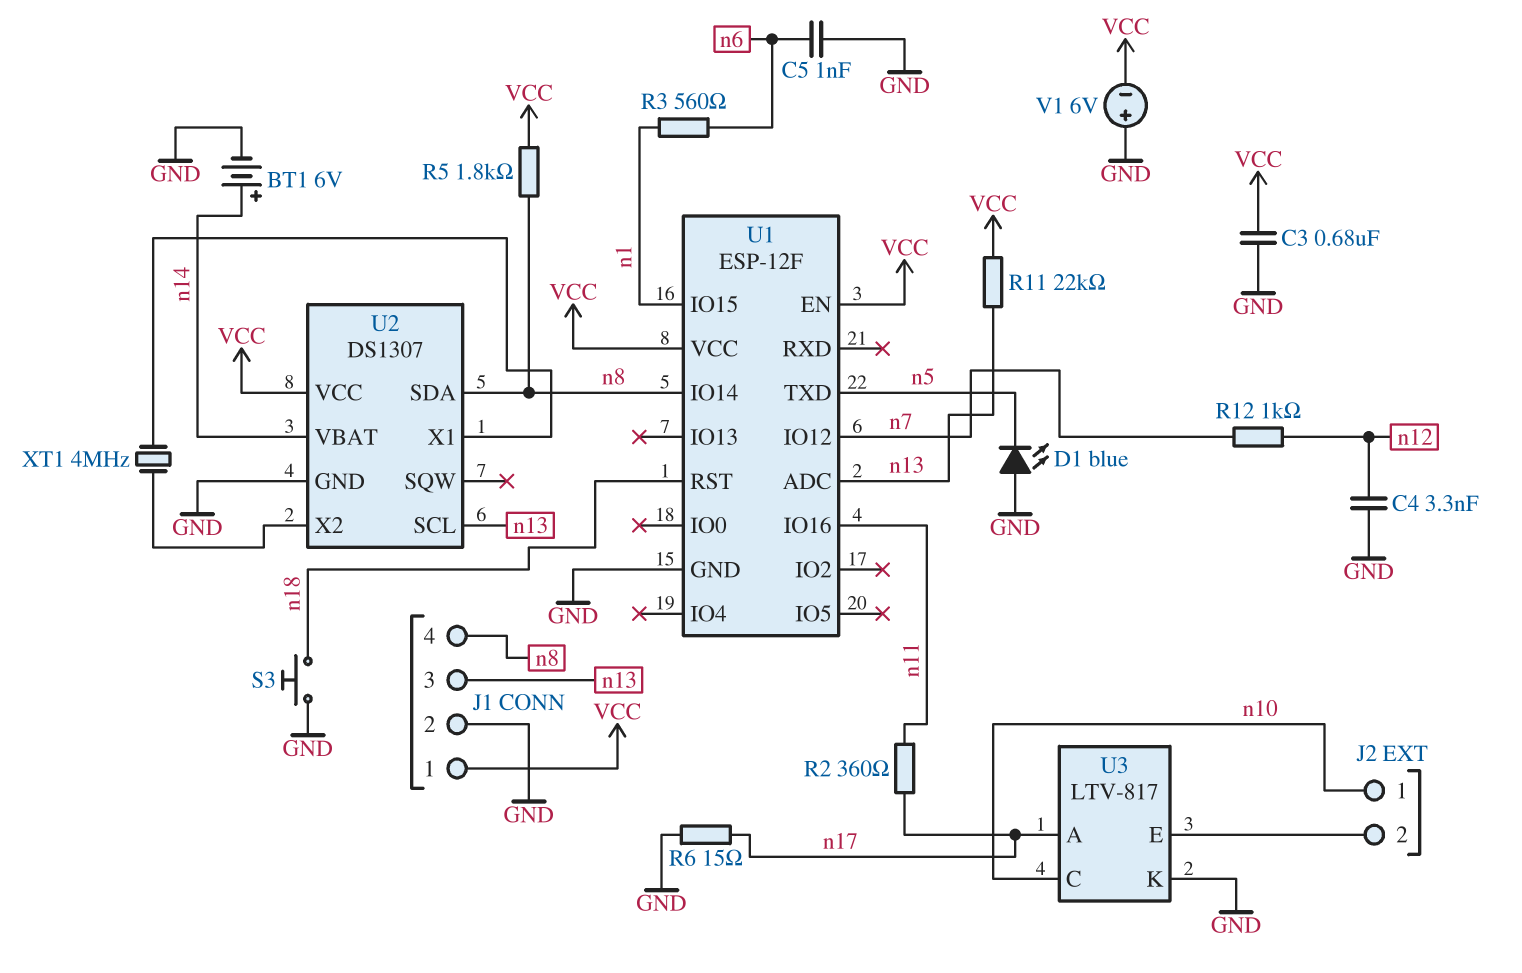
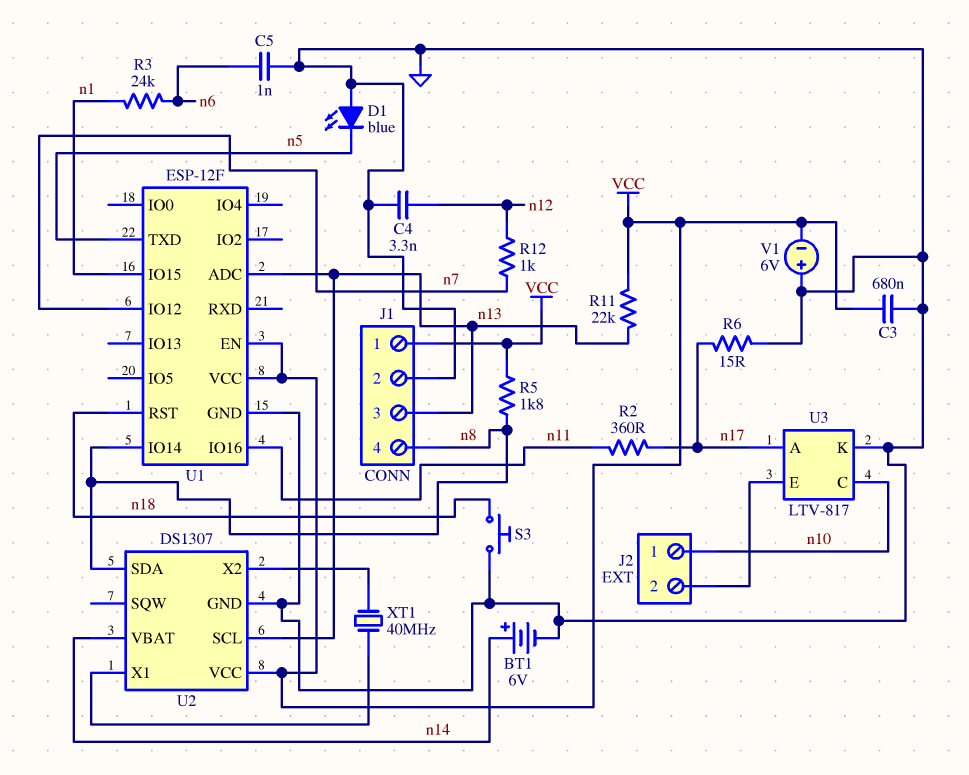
R3: 560 (n1, n6) -> 24k (n1, n6)
XT1: 4MHz (U2/X1, U2/X2) -> 40MHz (U2/X1, U2/X2)

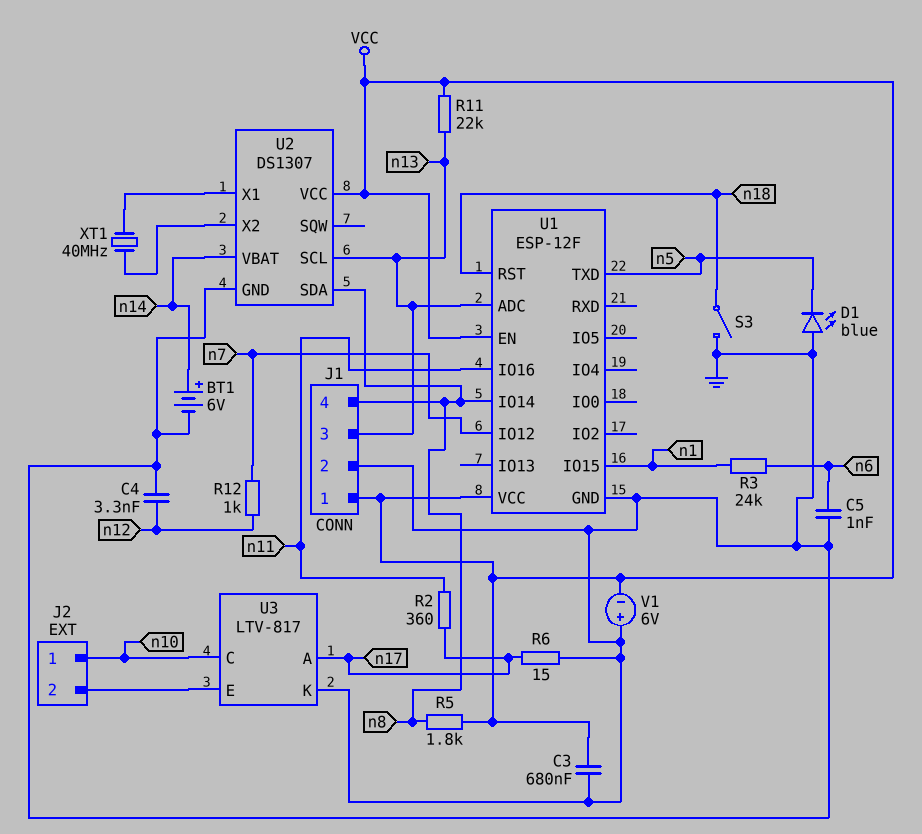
S3: button (GND, n18) -> switch (GND, n18)

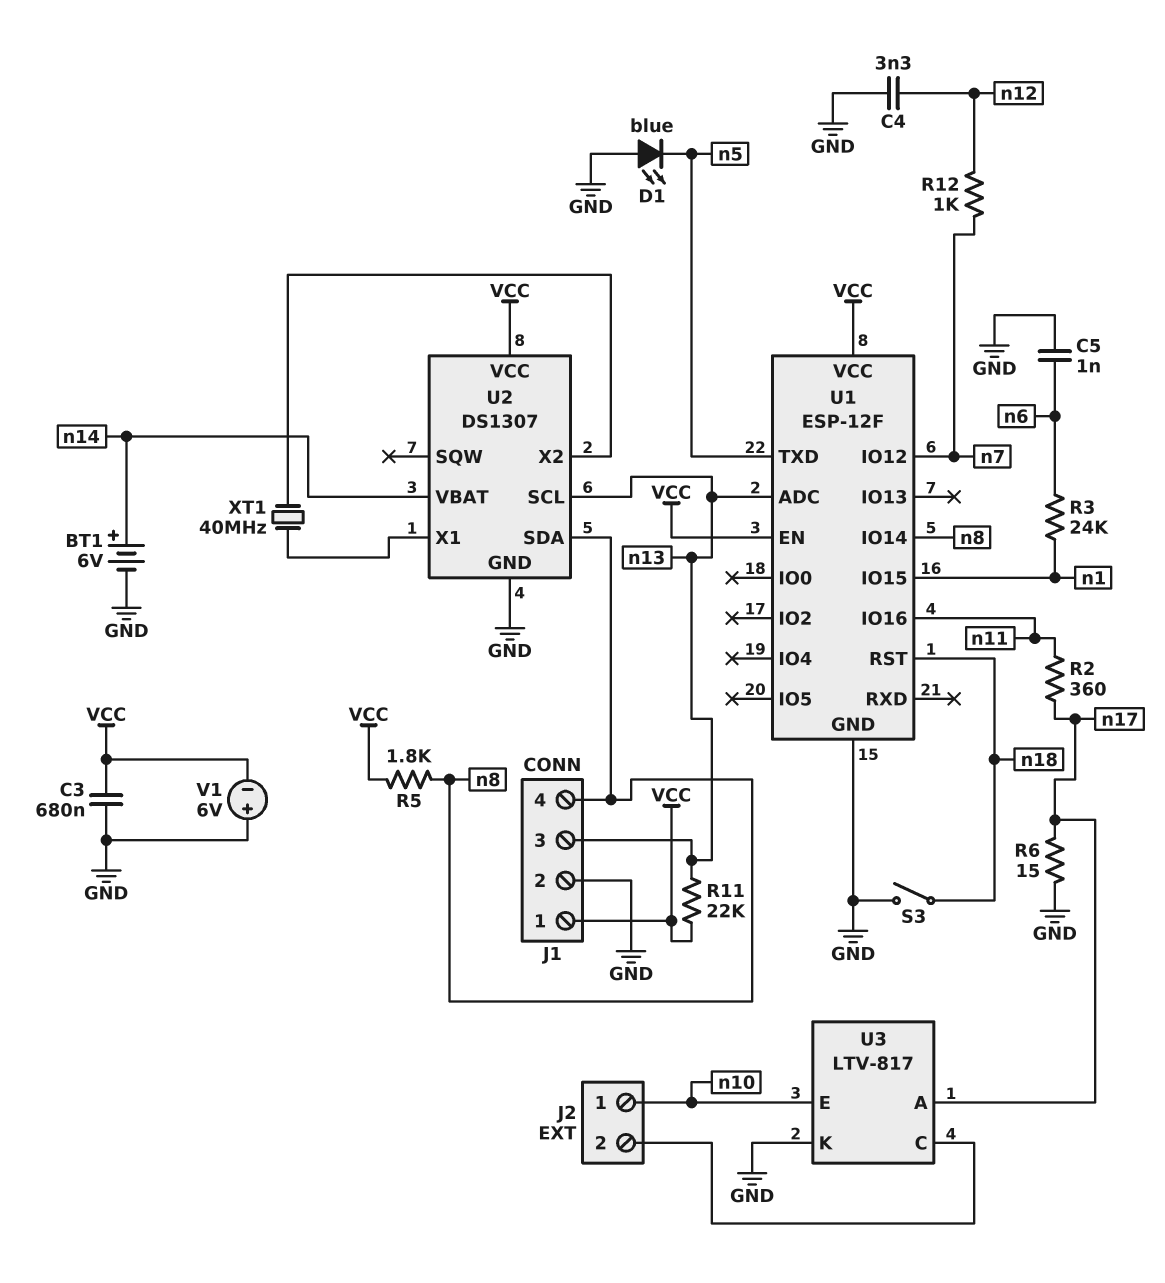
U3 pin C: n10 -> J2/2
U3 pin E: J2/2 -> n10

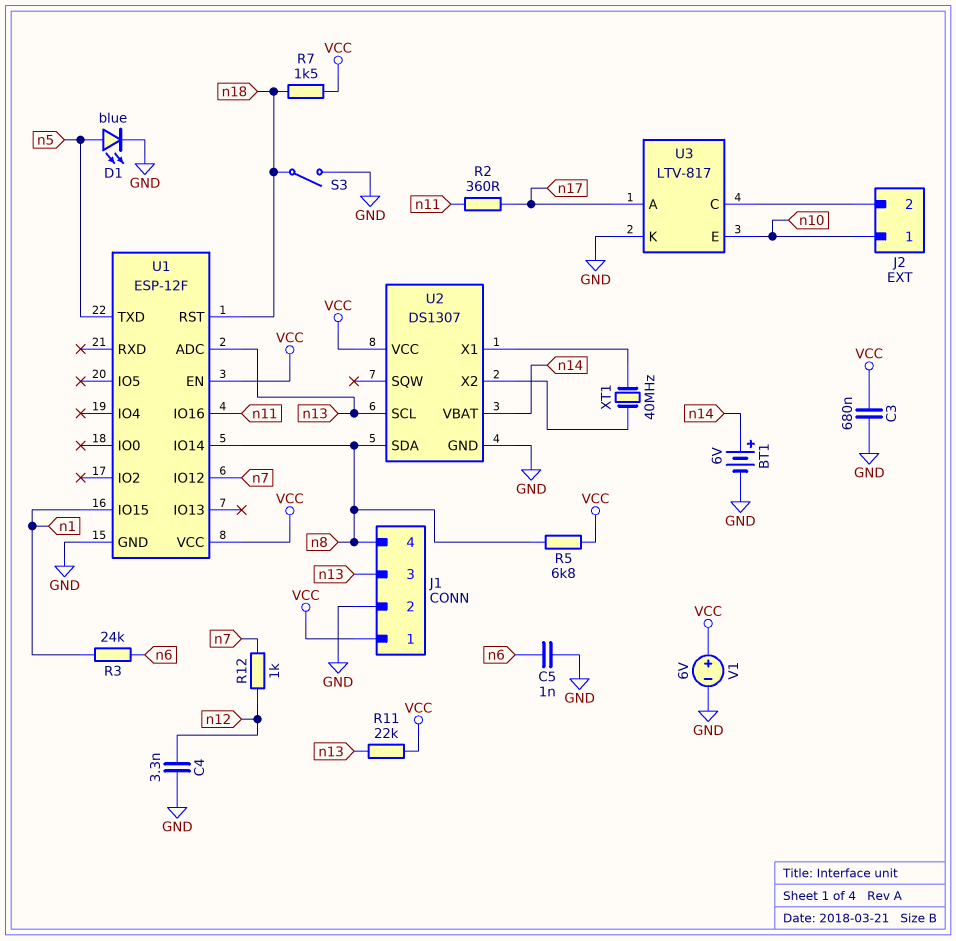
D1: LED blue (A GND, K n5) -> LED blue (A n5, K GND)
R5: 1.8k (VCC, n8) -> 6.8k (VCC, n8)
R6: 15 (GND, n17) -> none
R7: none -> 1.5k (VCC, n18)
V1: 6V (plus GND, minus VCC) -> 6V (plus VCC, minus GND)

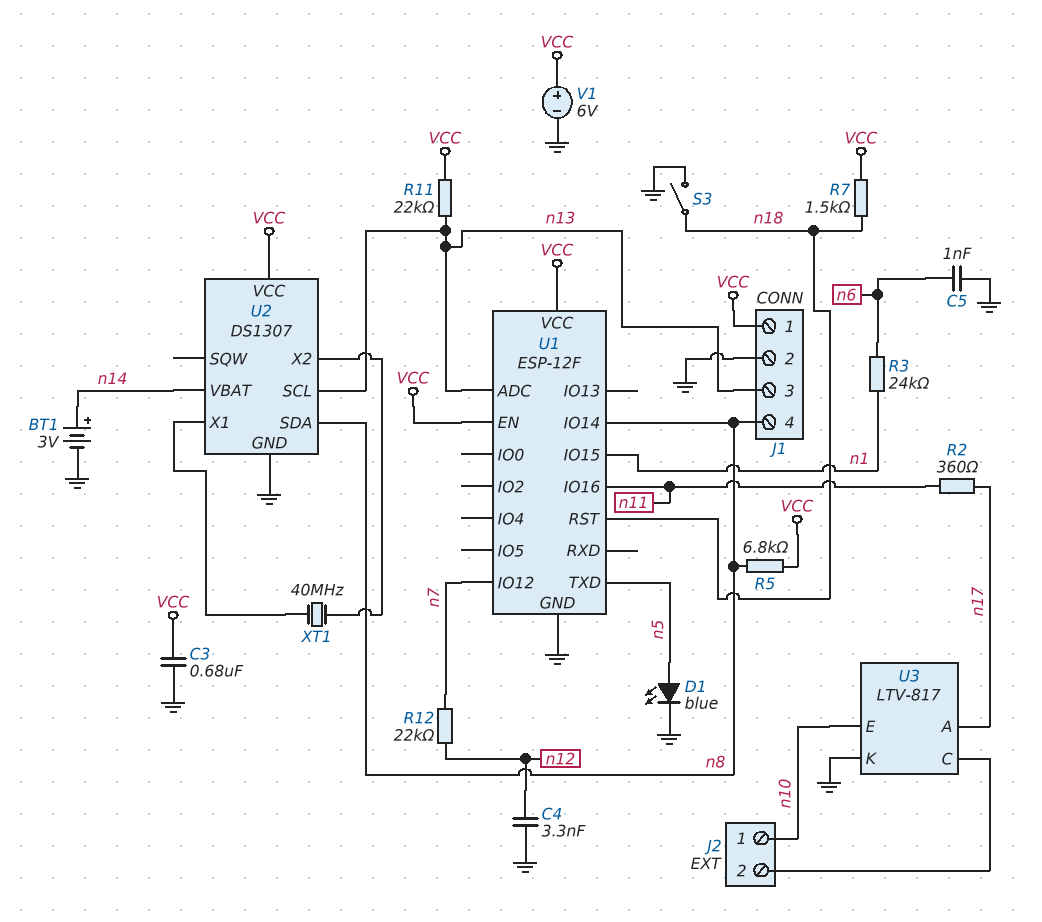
BT1: 6V (plus n14, minus GND) -> 3V (plus n14, minus GND)
R12: 1k (n7, n12) -> 22k (n7, n12)

